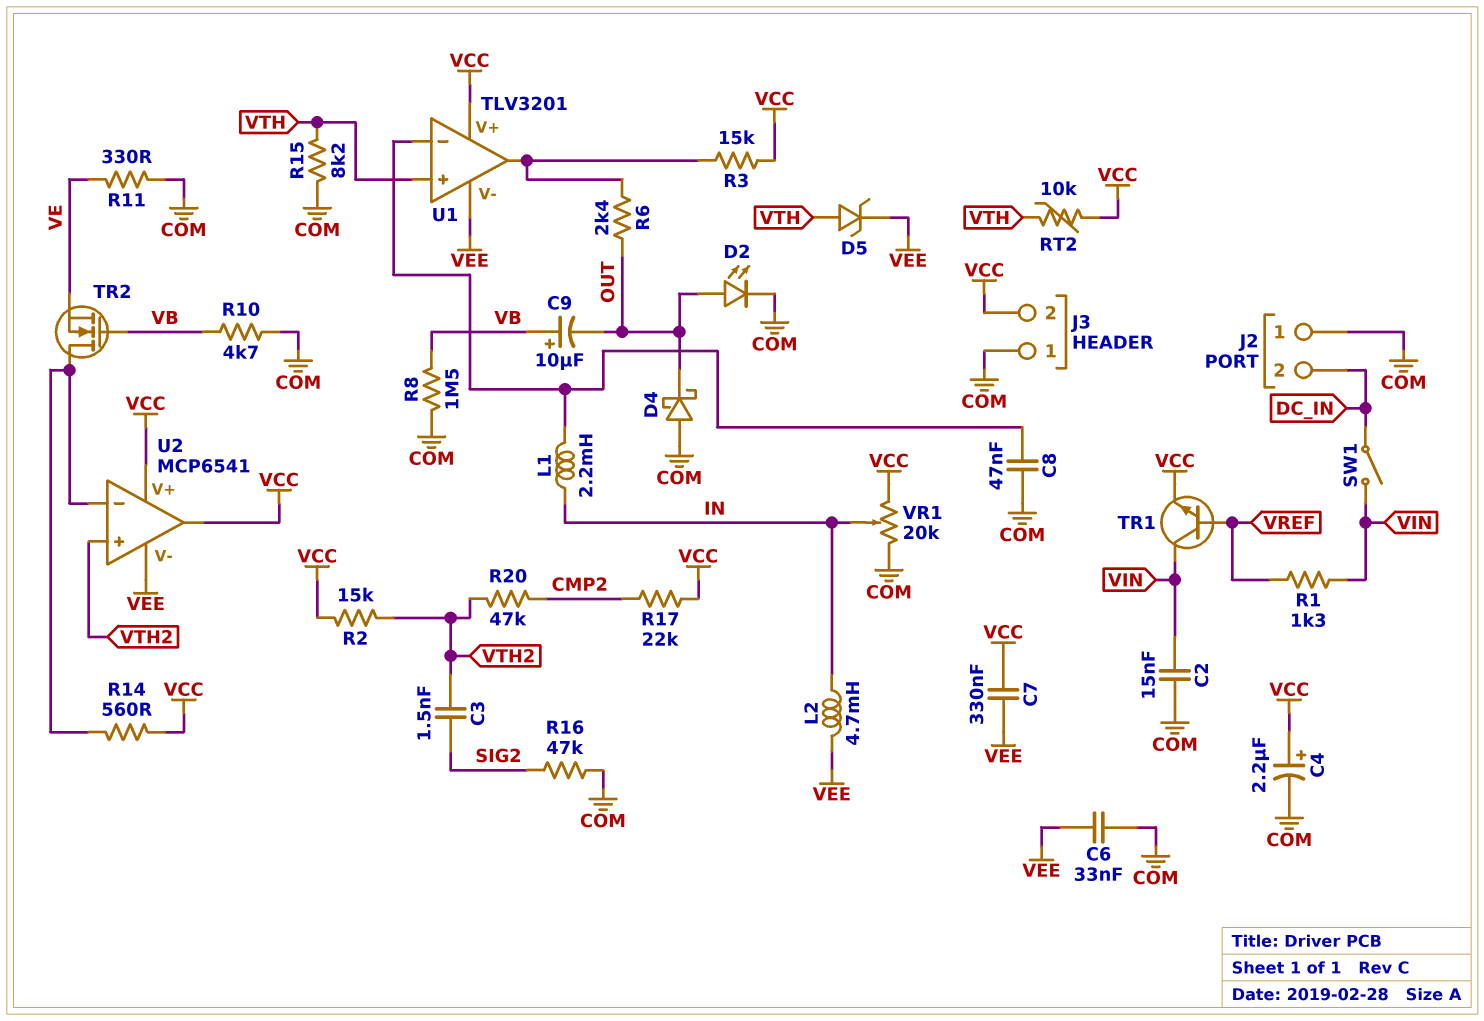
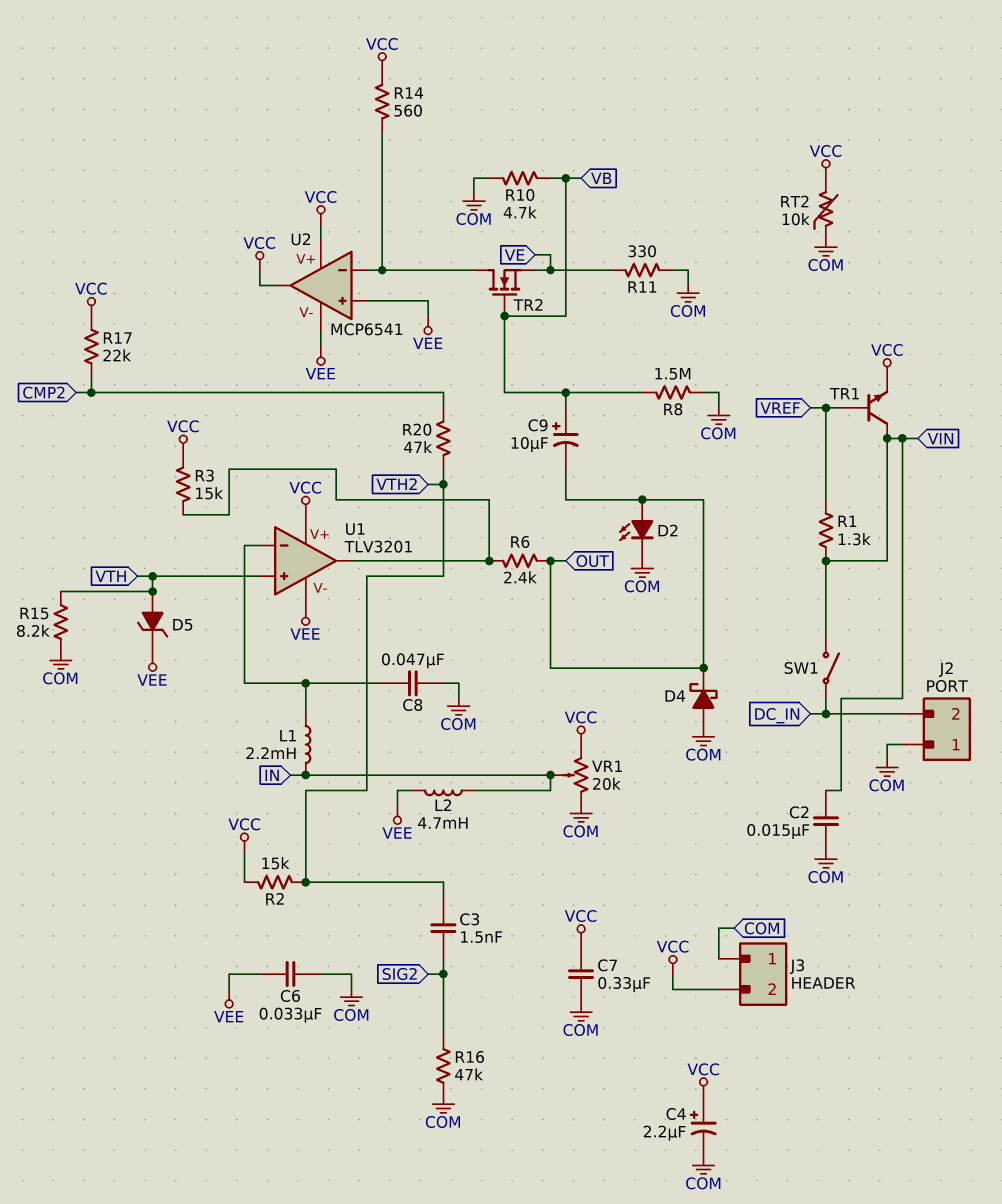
C7: 330nF (VCC, VEE) -> 330nF (COM, VCC)
RT2: 10k (VCC, VTH) -> 10k (COM, VCC)
U2 pin in+: VTH2 -> VEE

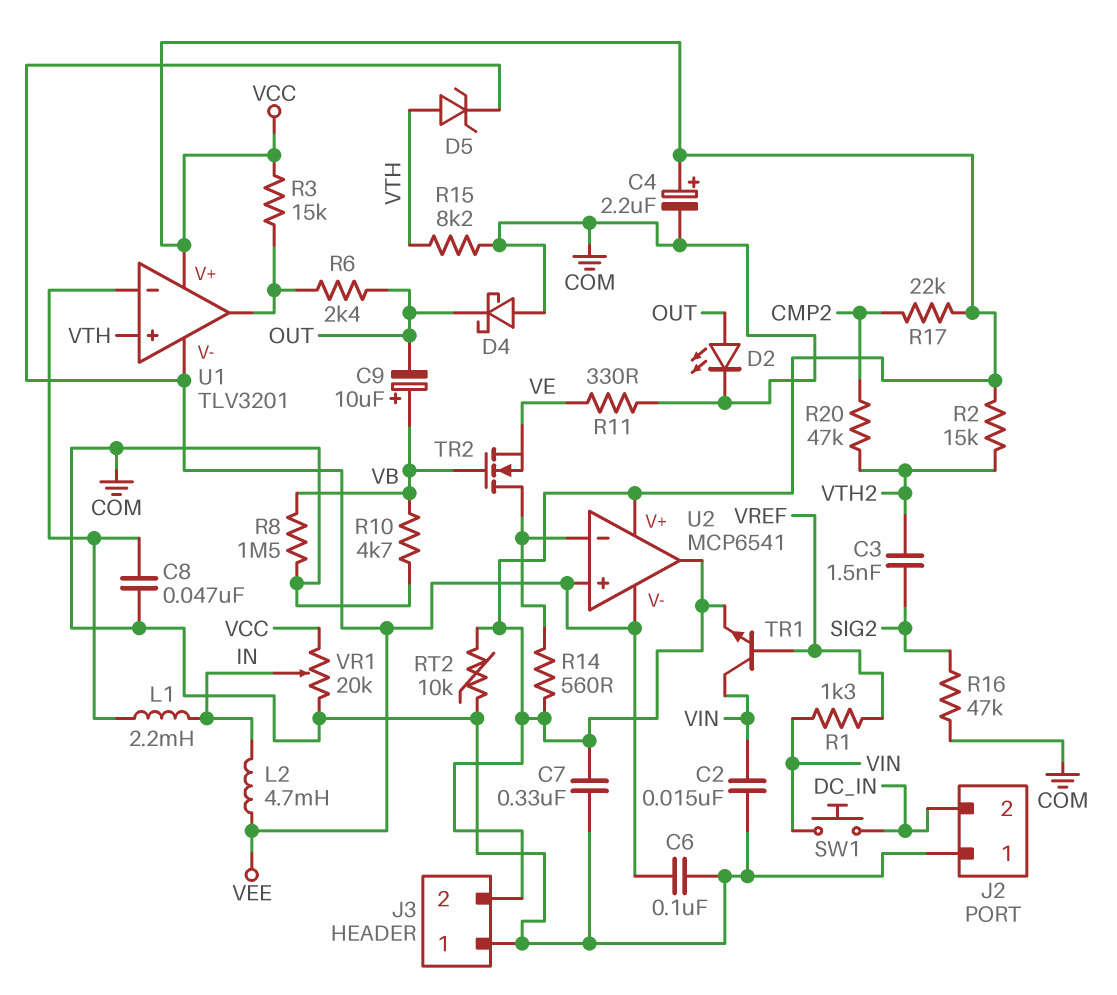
C6: 33nF (COM, VEE) -> 100nF (COM, VEE)
SW1: switch (DC_IN, VIN) -> button (DC_IN, VIN)

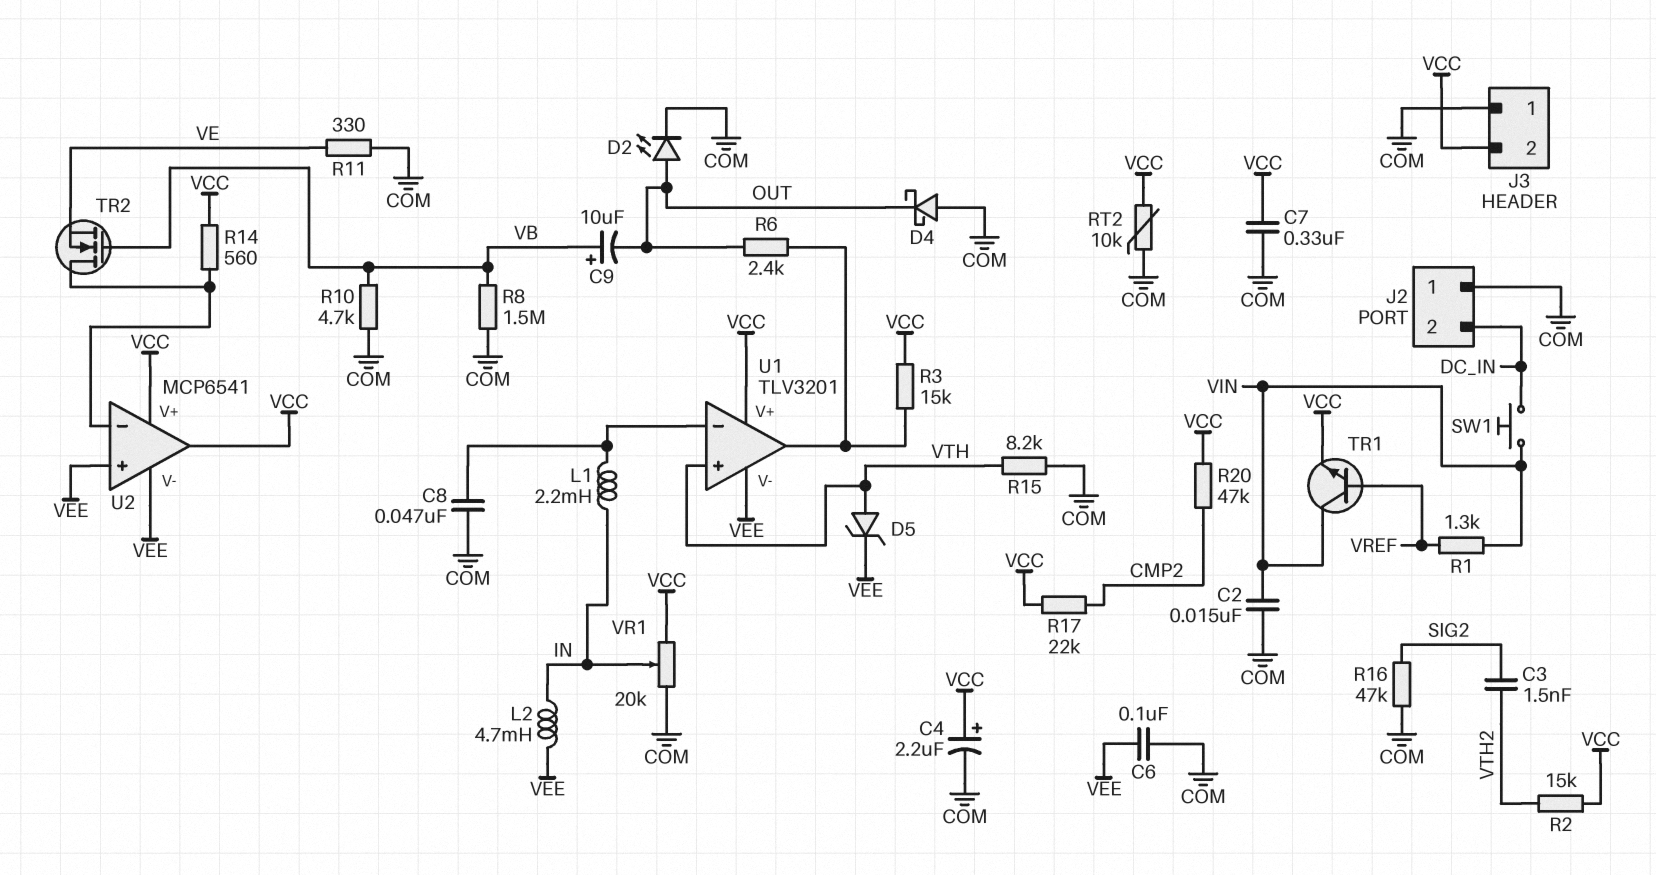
R20: 47k (CMP2, VTH2) -> 47k (CMP2, VCC)

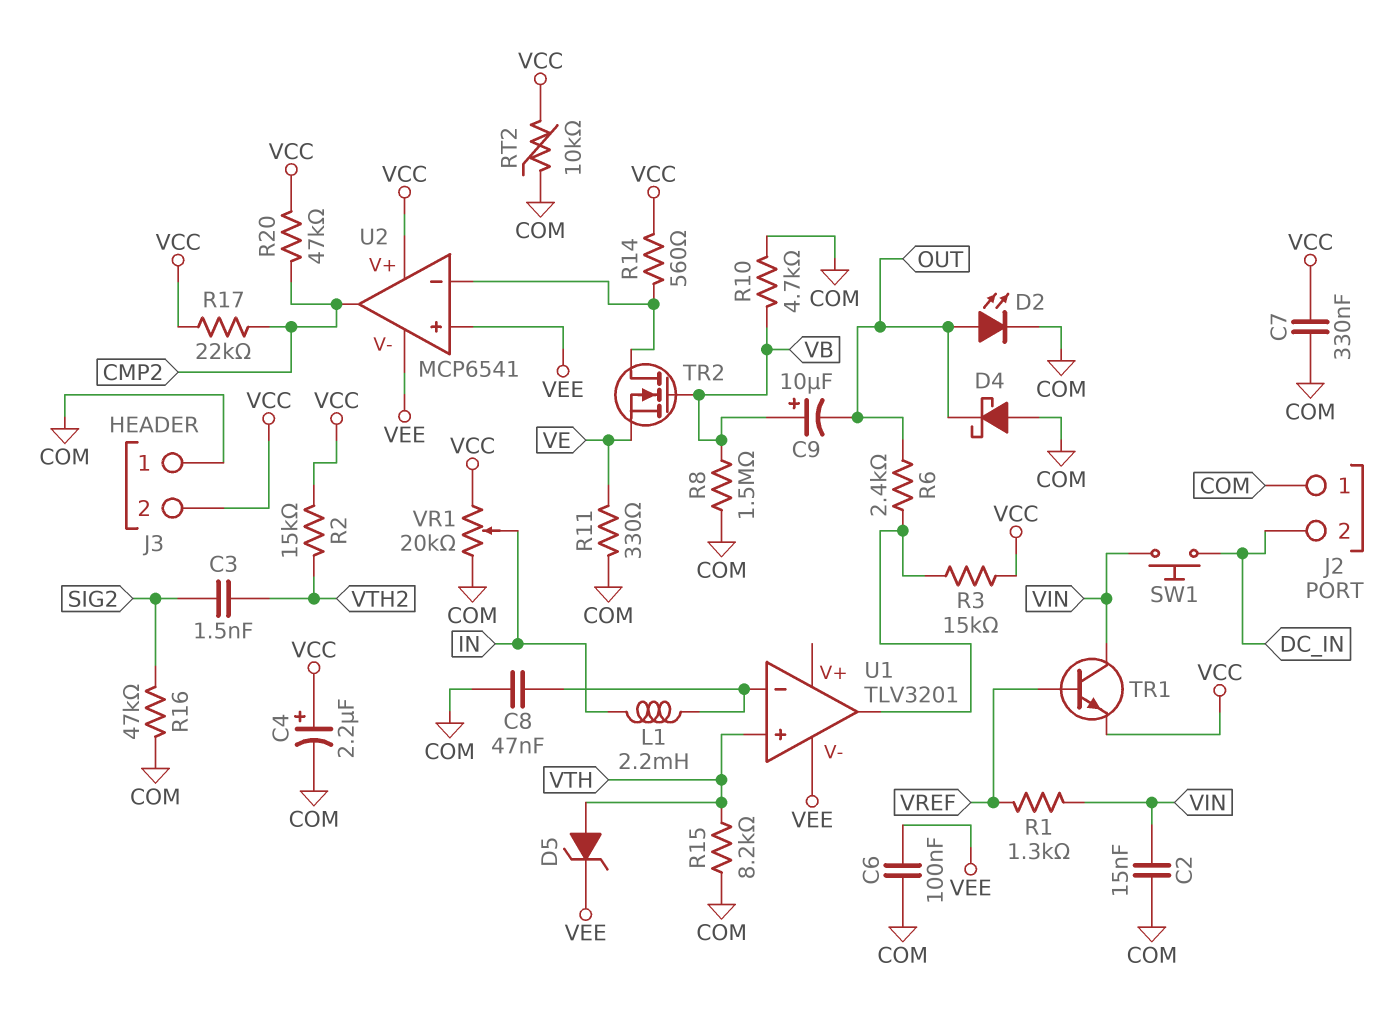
L2: 4.7mH (IN, VEE) -> none
U1 pin V+: VCC -> none
U2 pin out: VCC -> CMP2

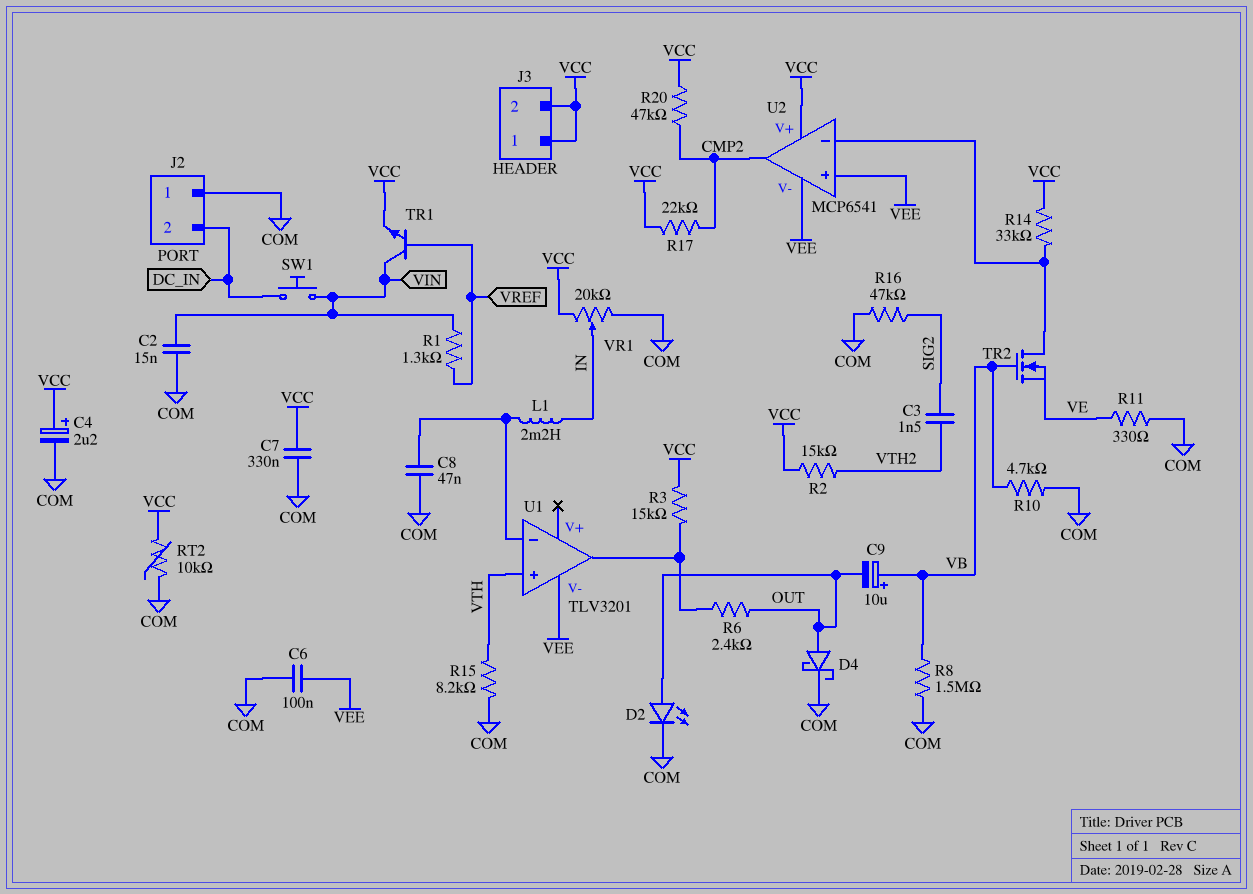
D4: schottky (A COM, K OUT) -> schottky (A OUT, K COM)
D5: zener (A VTH, K VEE) -> none
J3 pin 1: COM -> VCC
R14: 560 (U2/in-, VCC) -> 33k (U2/in-, VCC)

